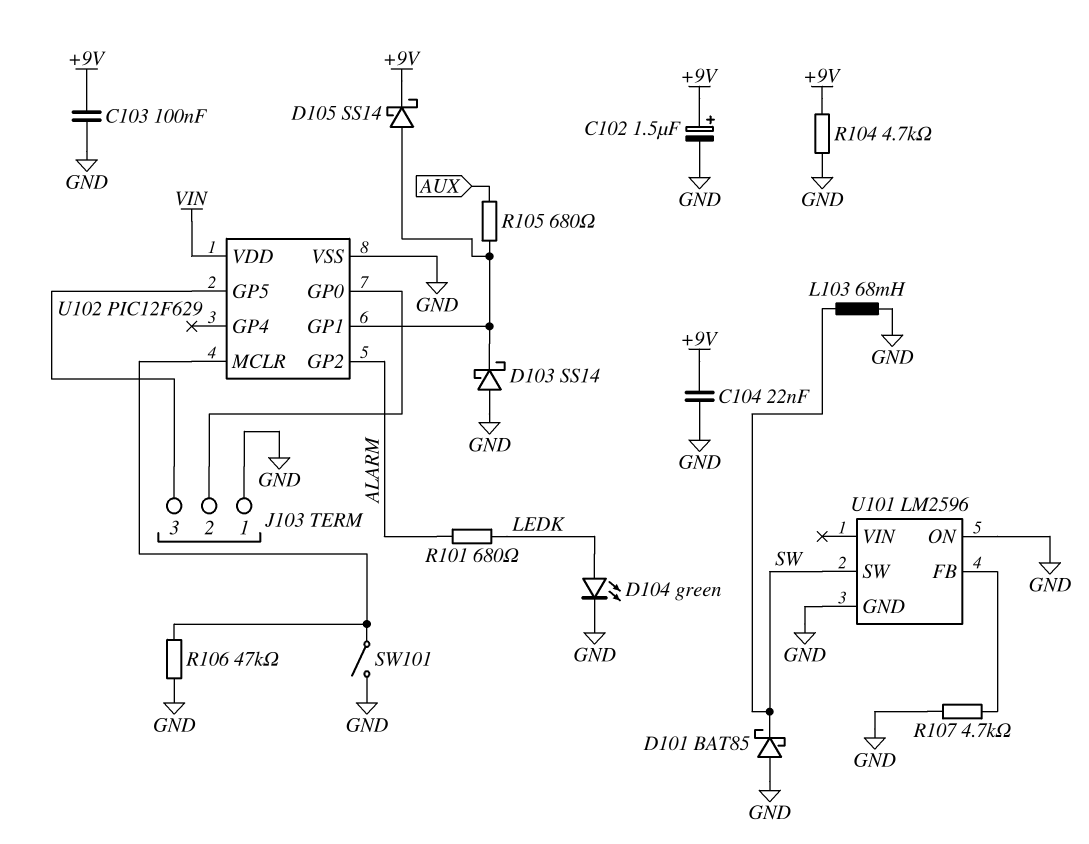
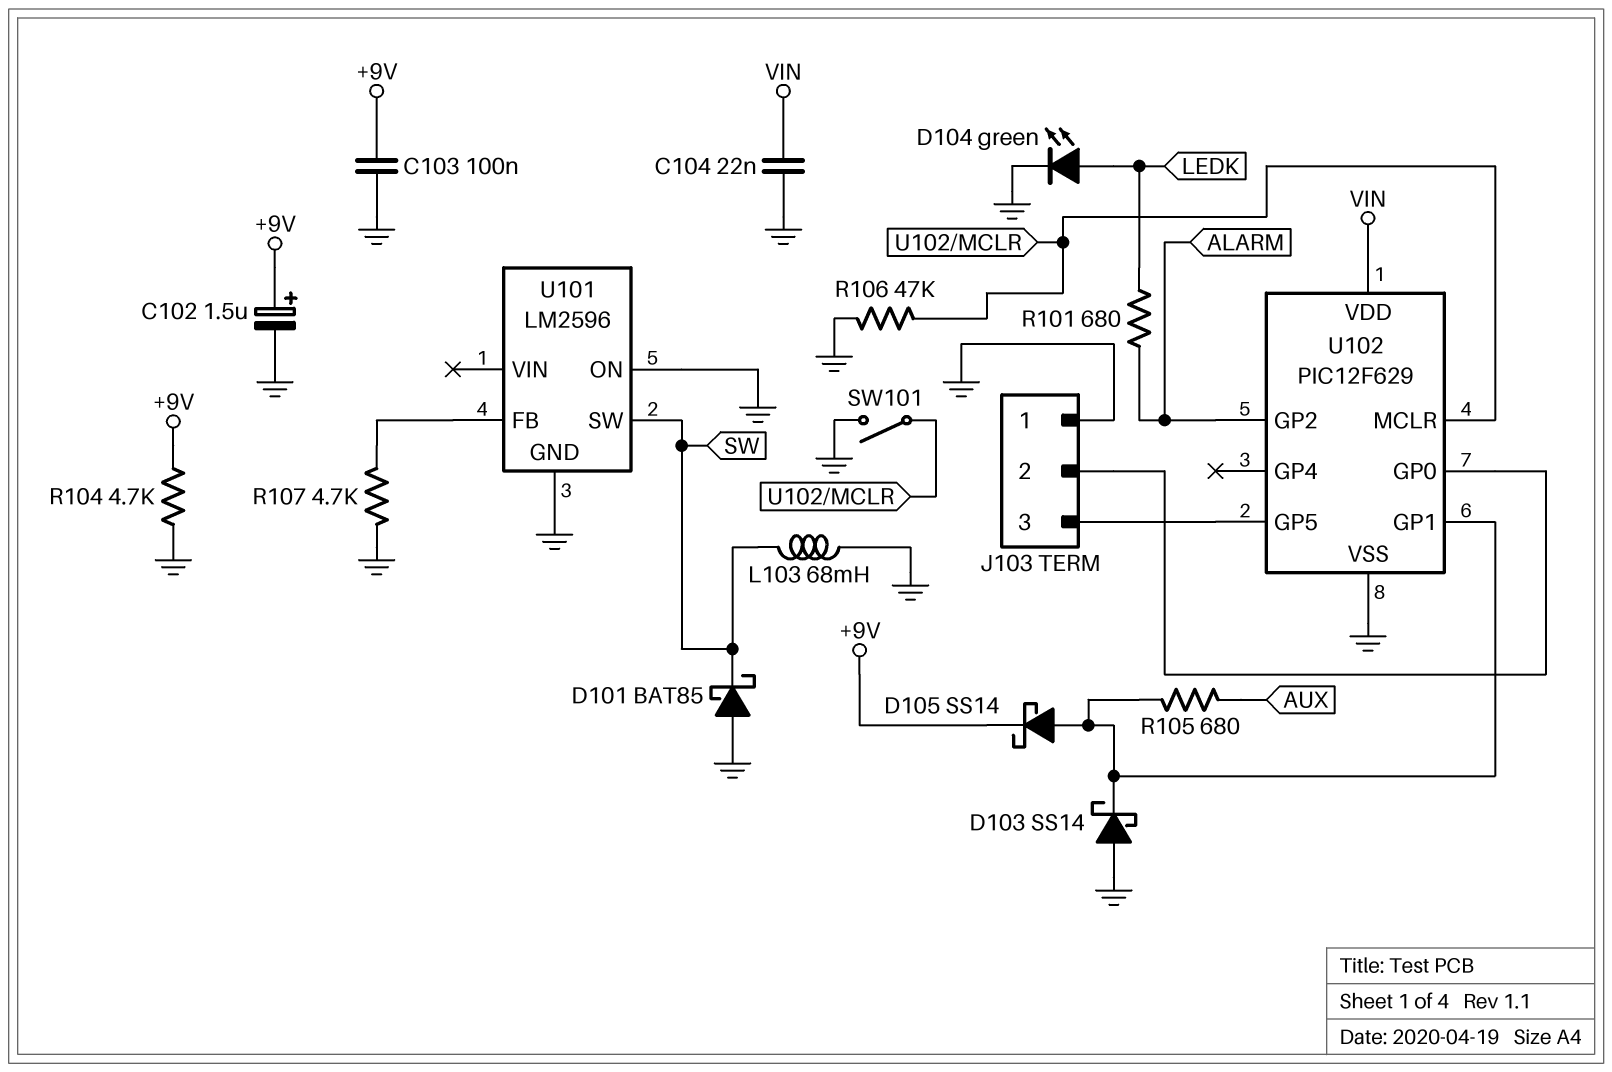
C104: 22nF (+9V, GND) -> 22nF (GND, VIN)

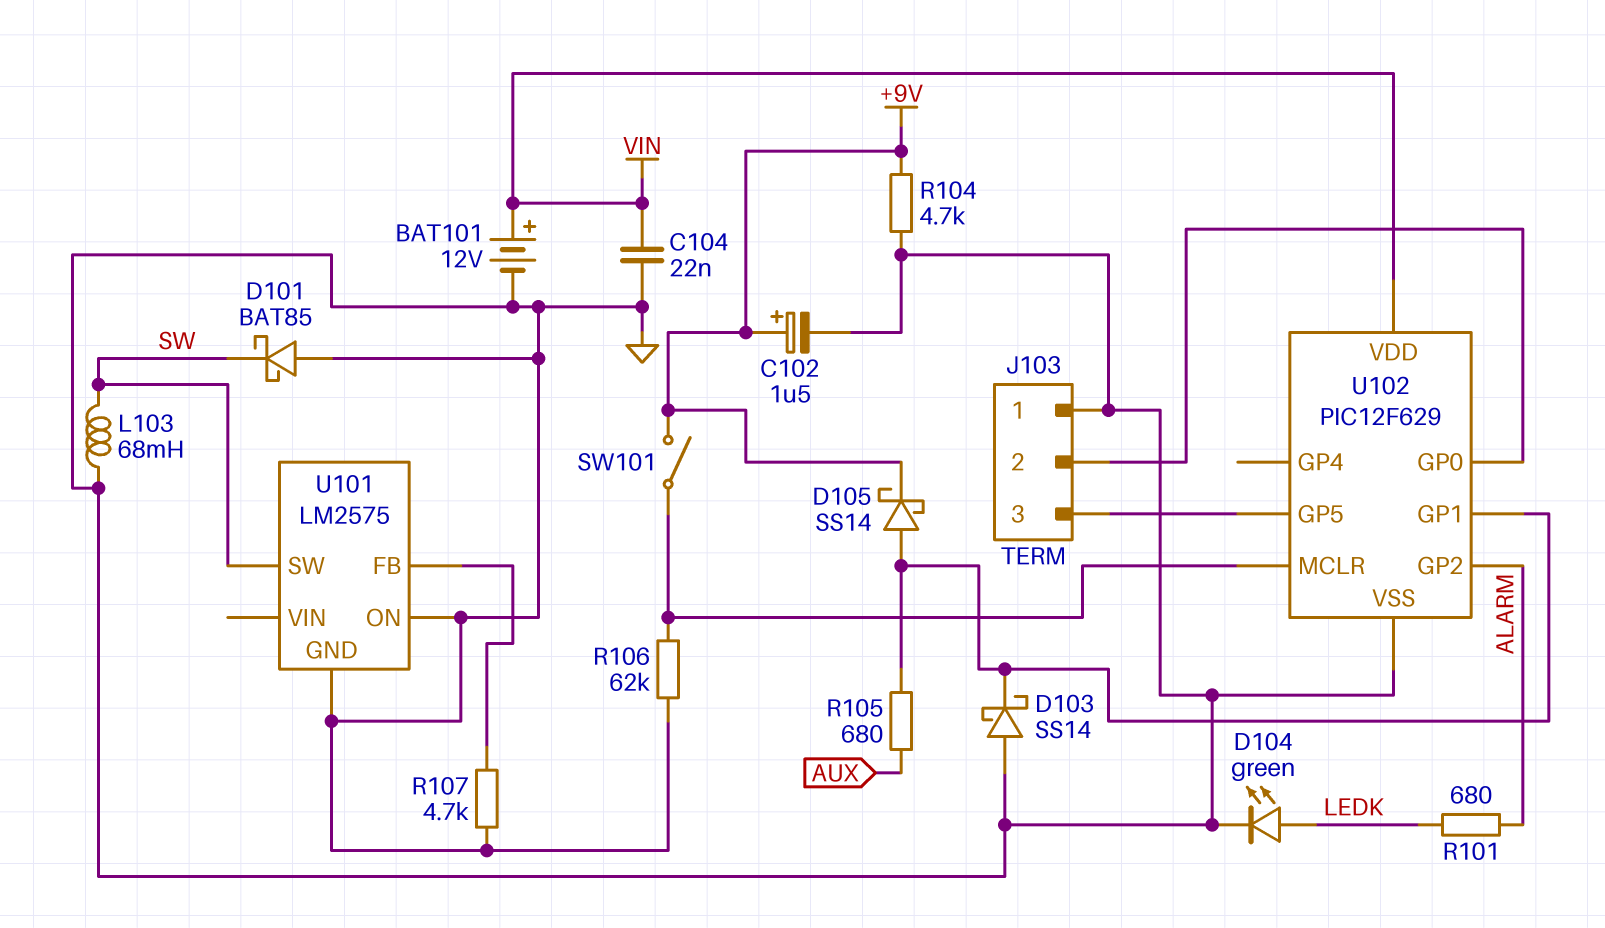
BAT101: none -> 12V (plus VIN, minus GND)
C103: 100nF (+9V, GND) -> none
R106: 47k (GND, U102/MCLR) -> 62k (GND, U102/MCLR)
SW101: switch (GND, U102/MCLR) -> switch (+9V, U102/MCLR)
U101: LM2596 -> LM2575

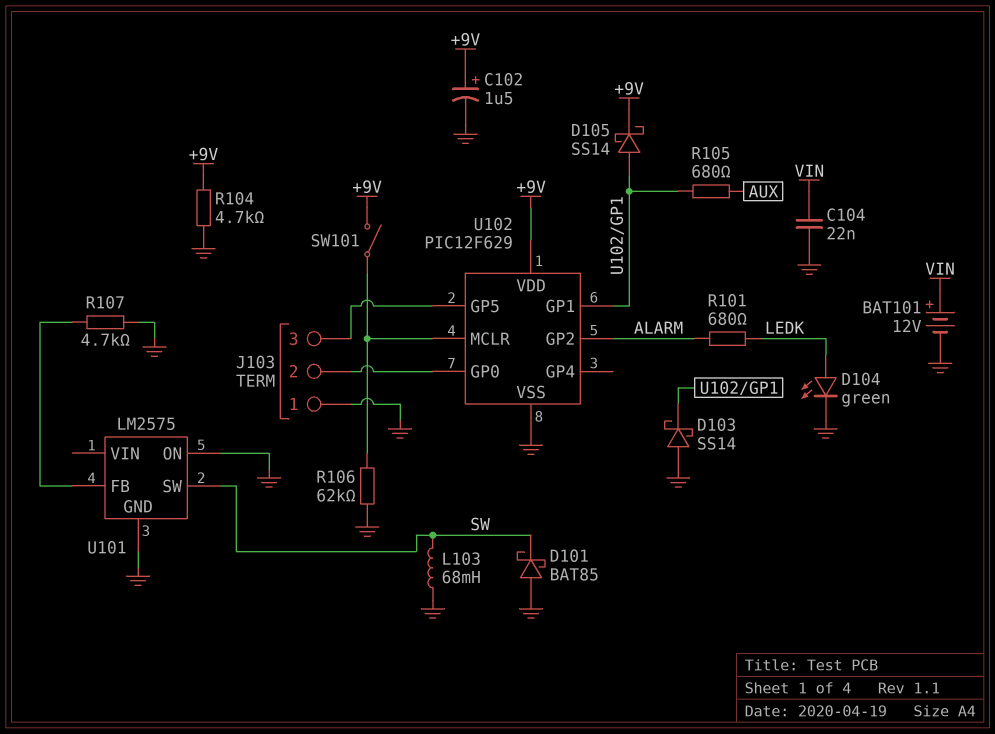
U102 pin VDD: VIN -> +9V

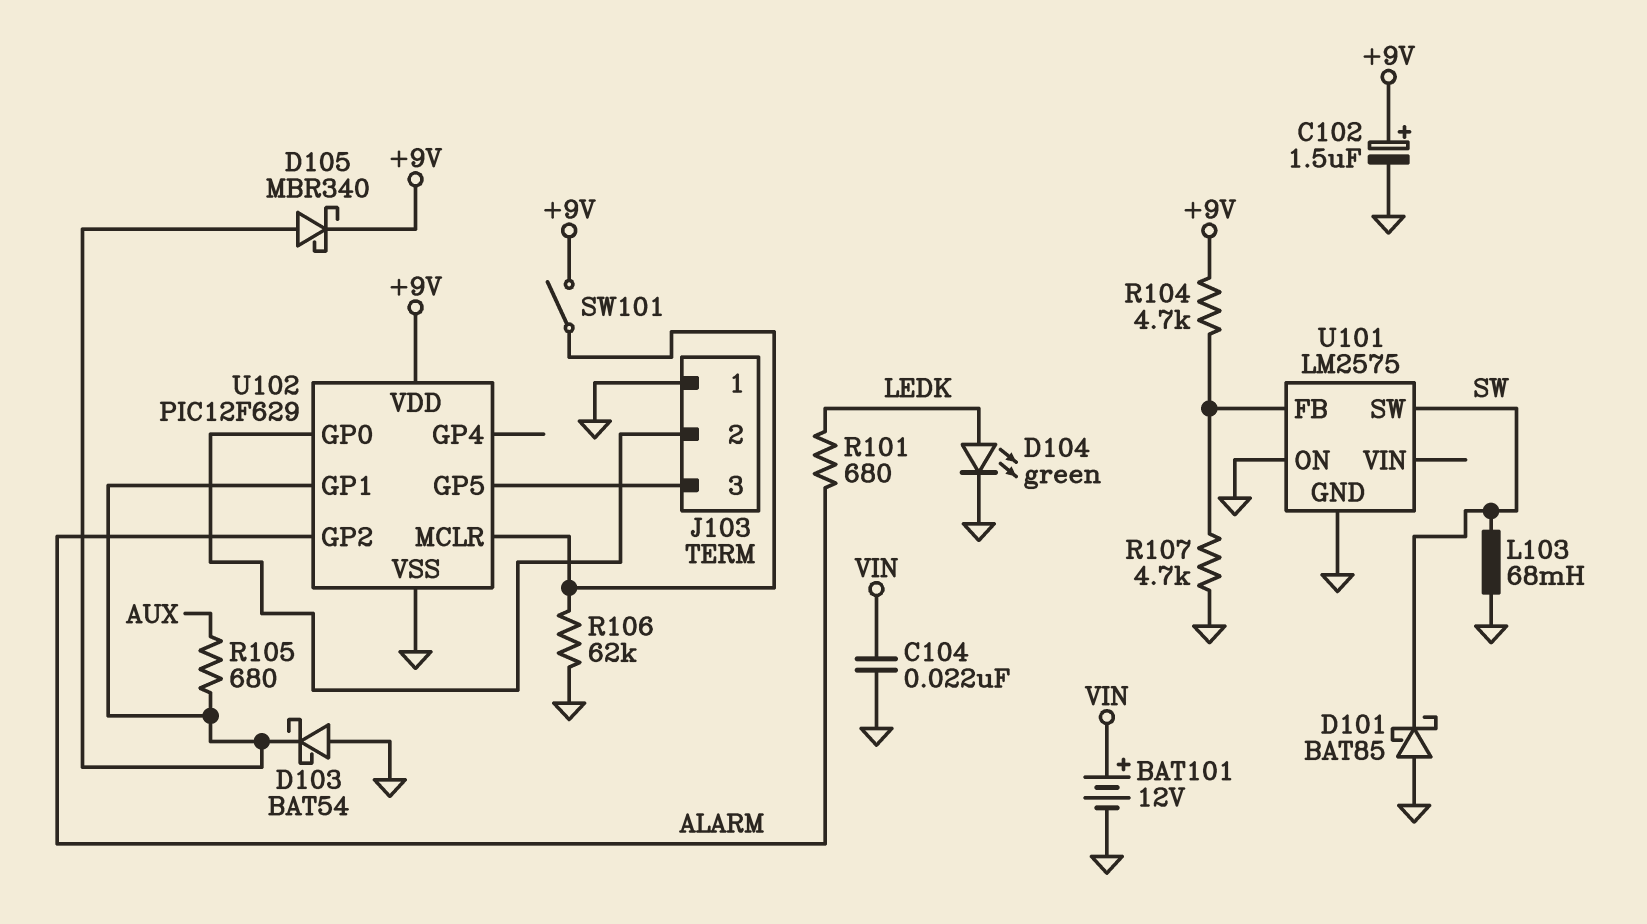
D103: schottky SS14 (A GND, K U102/GP1) -> schottky BAT54 (A GND, K U102/GP1)
D105: schottky SS14 (A U102/GP1, K +9V) -> schottky MBR340 (A U102/GP1, K +9V)
R104: 4.7k (+9V, GND) -> 4.7k (+9V, U101/FB)

